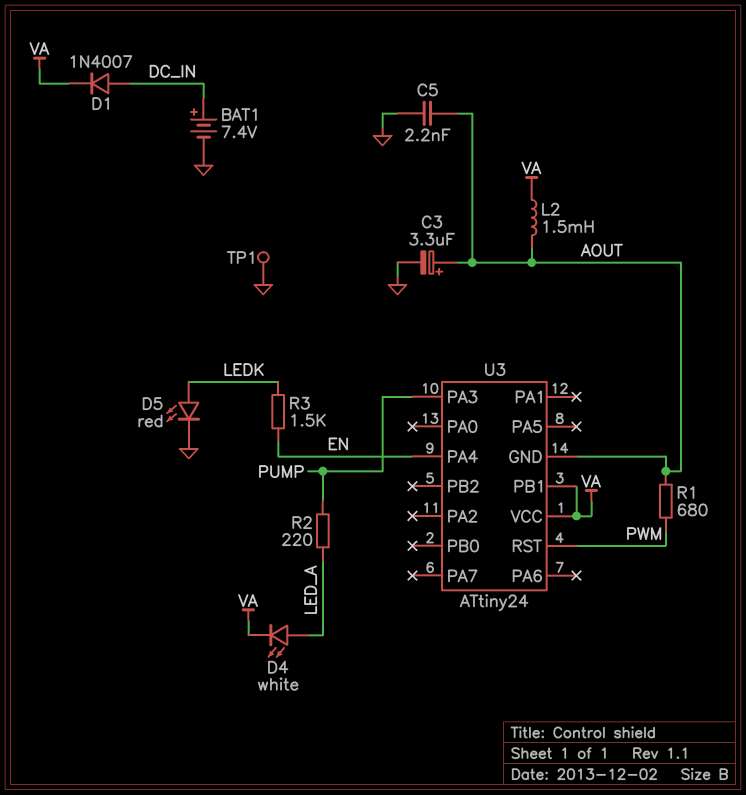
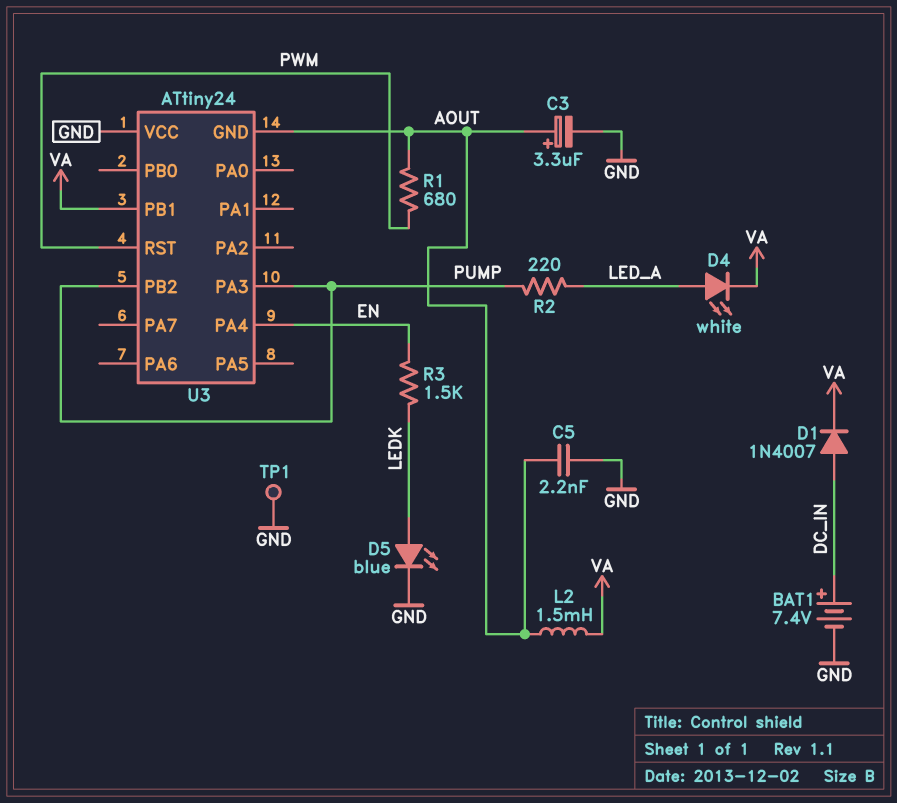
D5: LED red (A LEDK, K GND) -> LED blue (A LEDK, K GND)
U3 pin PB2: none -> PUMP
U3 pin VCC: VA -> GND

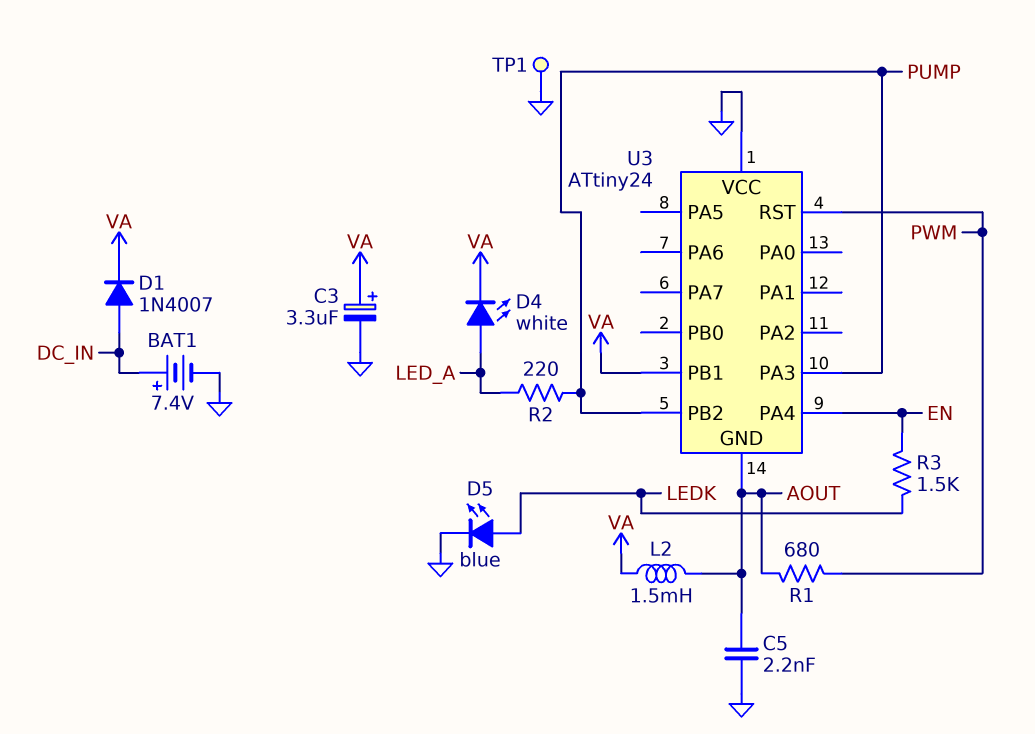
C3: 3.3uF (plus AOUT, minus GND) -> 3.3uF (plus VA, minus GND)

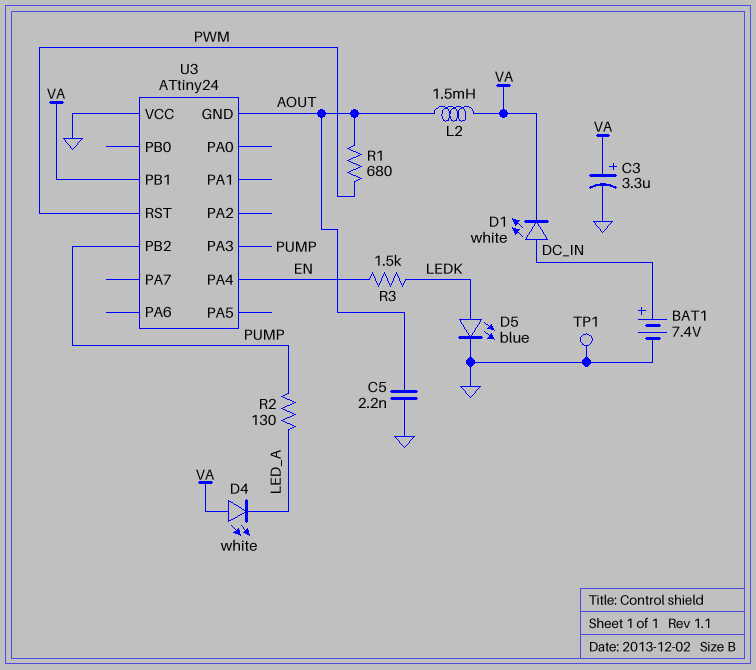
D1: diode 1N4007 (A DC_IN, K VA) -> LED white (A DC_IN, K VA)
D4: LED white (A LED_A, K VA) -> LED white (A VA, K LED_A)
R2: 220 (LED_A, PUMP) -> 130 (LED_A, PUMP)

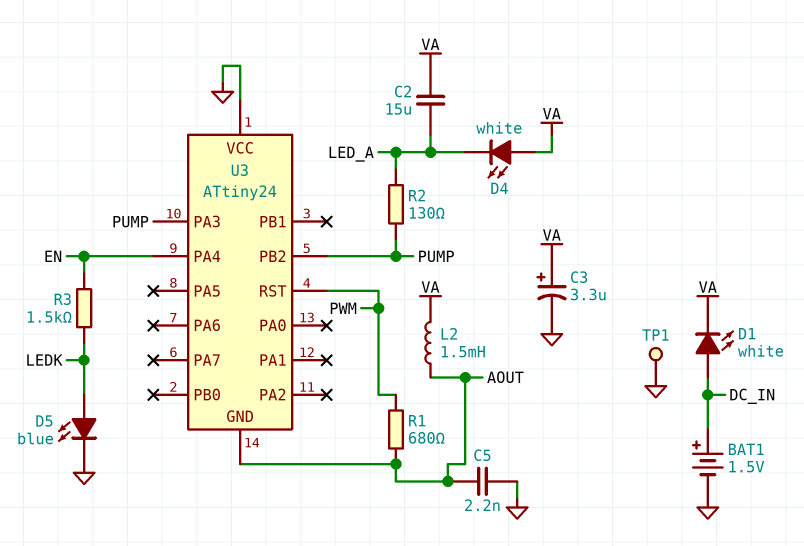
BAT1: 7.4V (plus DC_IN, minus GND) -> 1.5V (plus DC_IN, minus GND)
C2: none -> 15uF (LED_A, VA)
U3 pin PB1: VA -> none

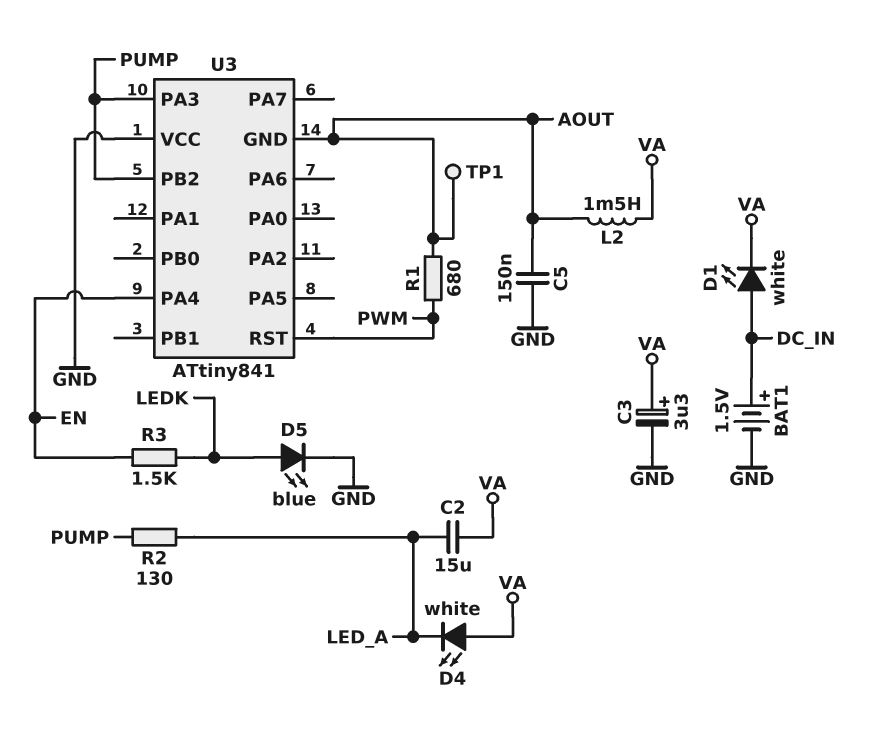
C5: 2.2nF (AOUT, GND) -> 150nF (AOUT, GND)
TP1: test point (GND) -> test point (AOUT)
U3: ATtiny24 -> ATtiny841

